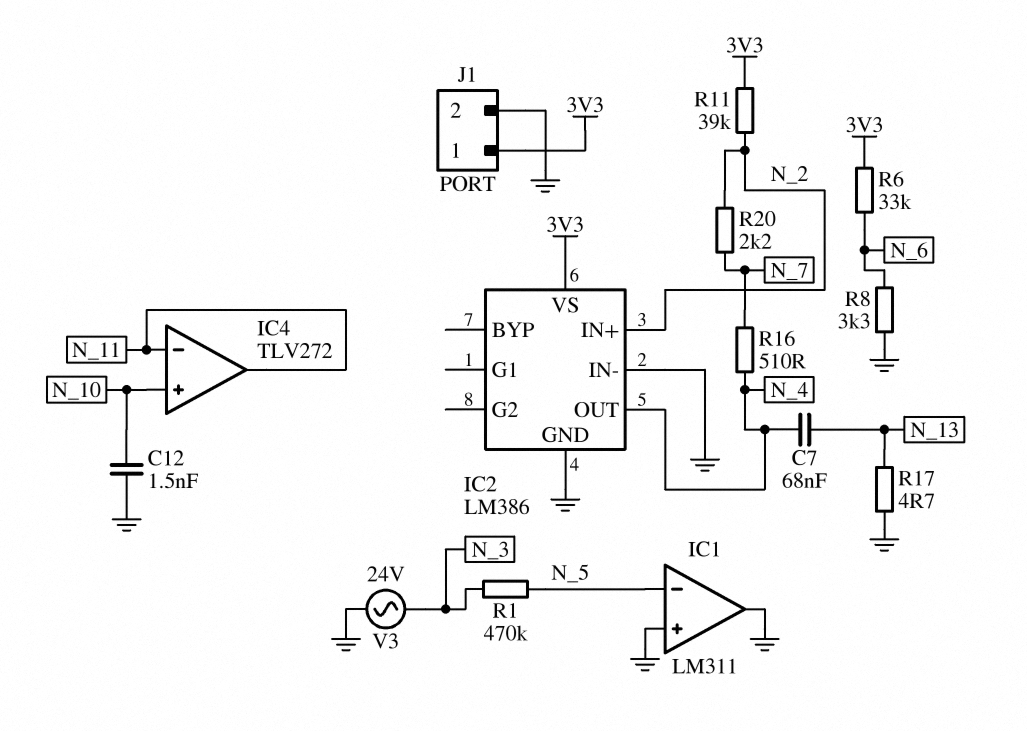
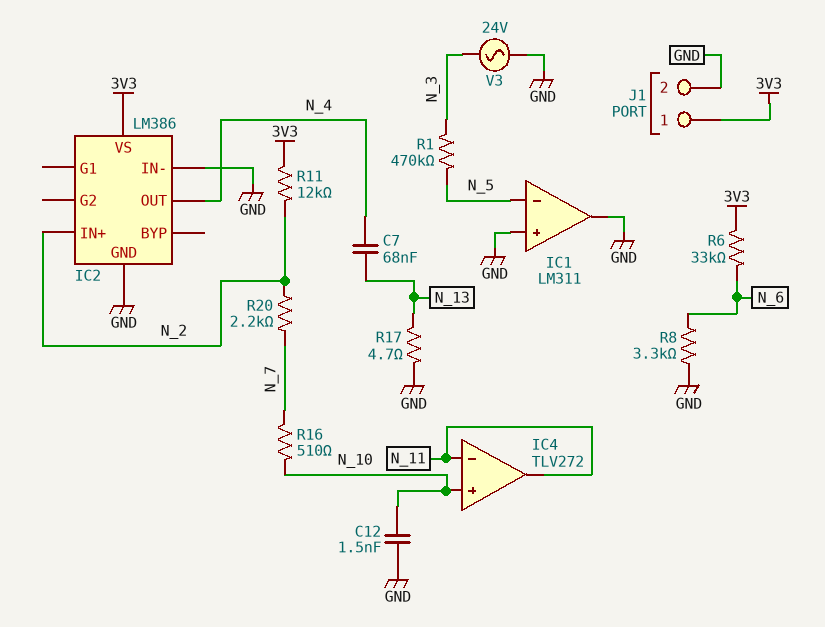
R11: 39k (3V3, N_2) -> 12k (3V3, N_2)
R16: 510 (N_4, N_7) -> 510 (N_7, N_10)

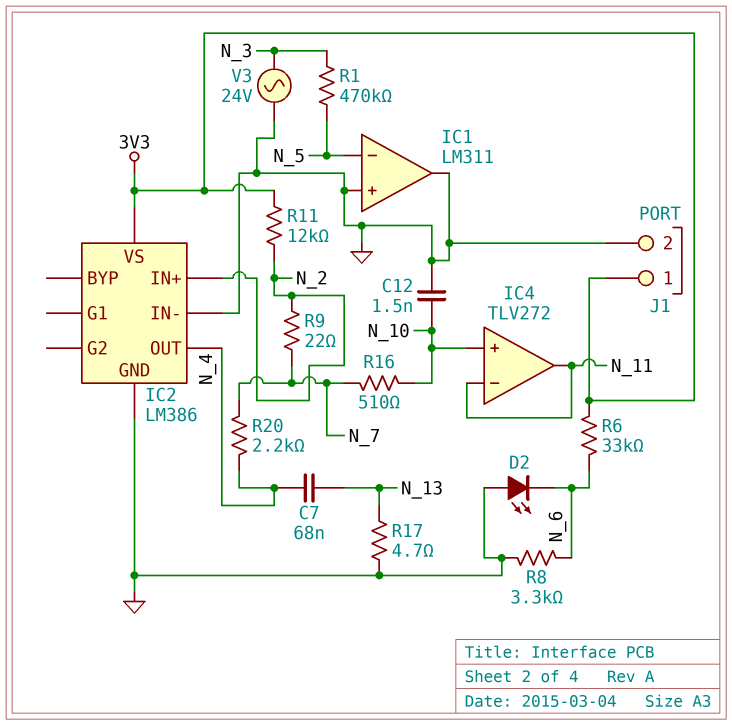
D2: none -> LED (A GND, K N_6)
R9: none -> 22 (N_2, N_7)
R20: 2.2k (N_2, N_7) -> 2.2k (N_4, N_7)

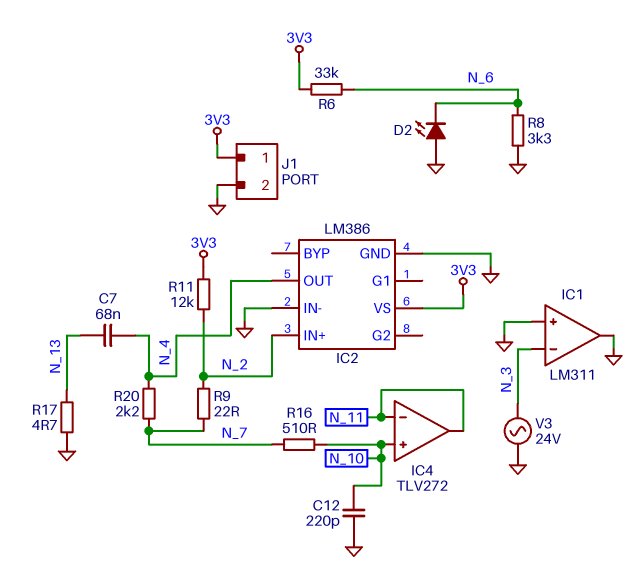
C12: 1.5nF (GND, N_10) -> 220pF (GND, N_10)
IC1 pin in-: N_5 -> N_3
R1: 470k (N_3, N_5) -> none

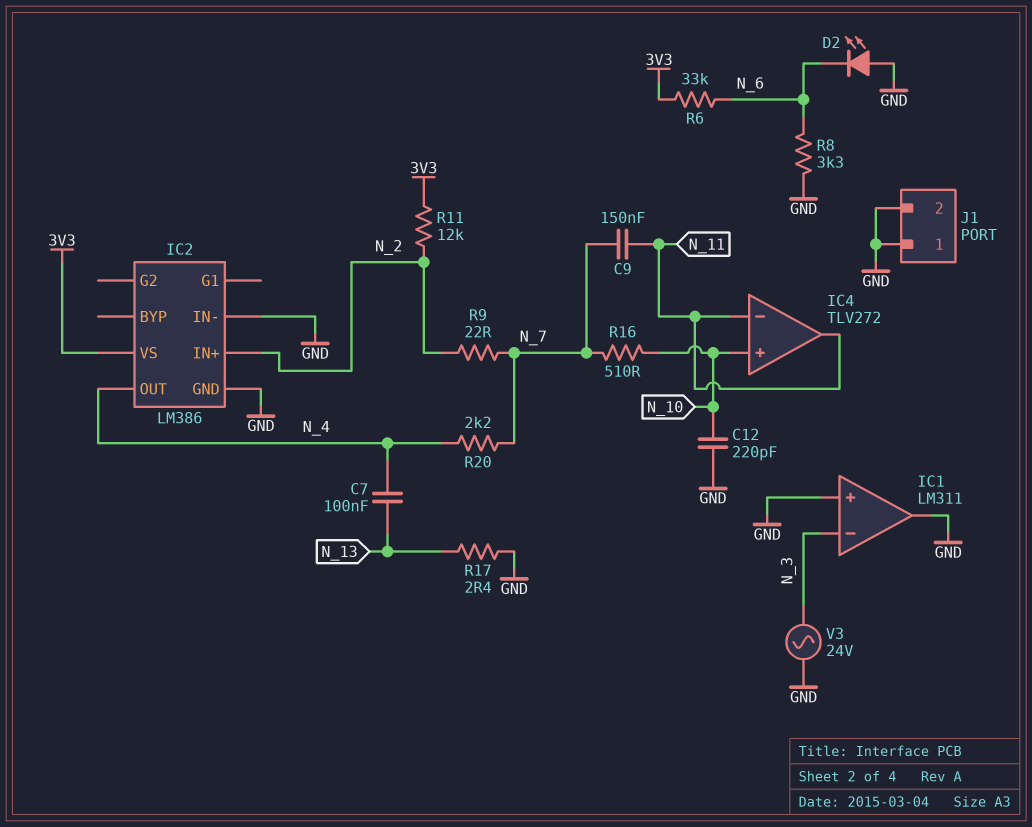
C7: 68nF (N_4, N_13) -> 100nF (N_4, N_13)
C9: none -> 150nF (N_7, N_11)
J1 pin 1: 3V3 -> GND
R17: 4.7 (GND, N_13) -> 2.4 (GND, N_13)

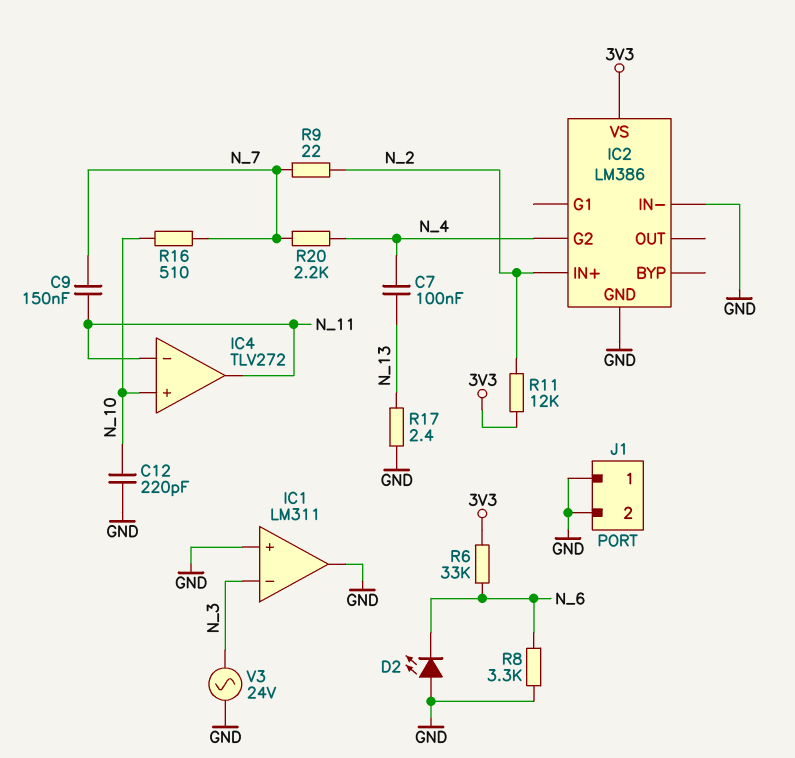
IC2 pin G2: none -> N_4
IC2 pin OUT: N_4 -> none

